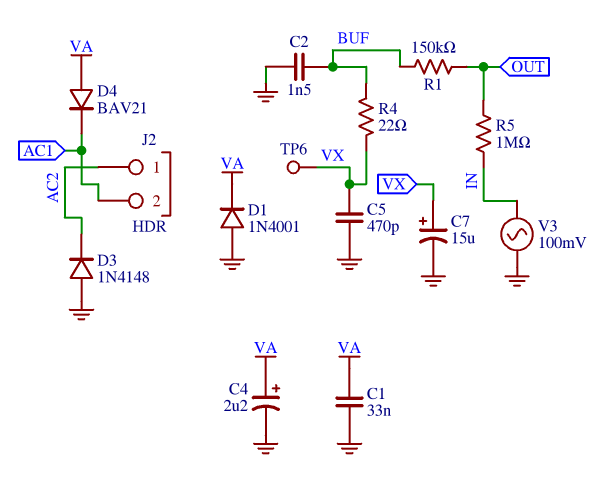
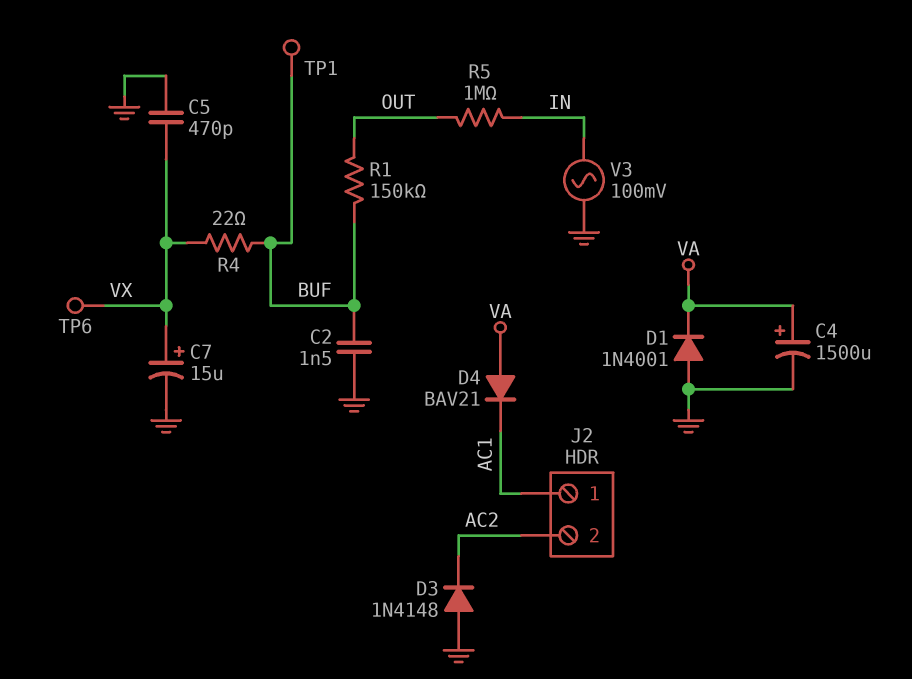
C1: 33nF (GND, VA) -> none
C4: 2.2uF (plus VA, minus GND) -> 1500uF (plus VA, minus GND)
J2 pin 1: AC2 -> AC1
J2 pin 2: AC1 -> AC2
TP1: none -> test point (BUF)

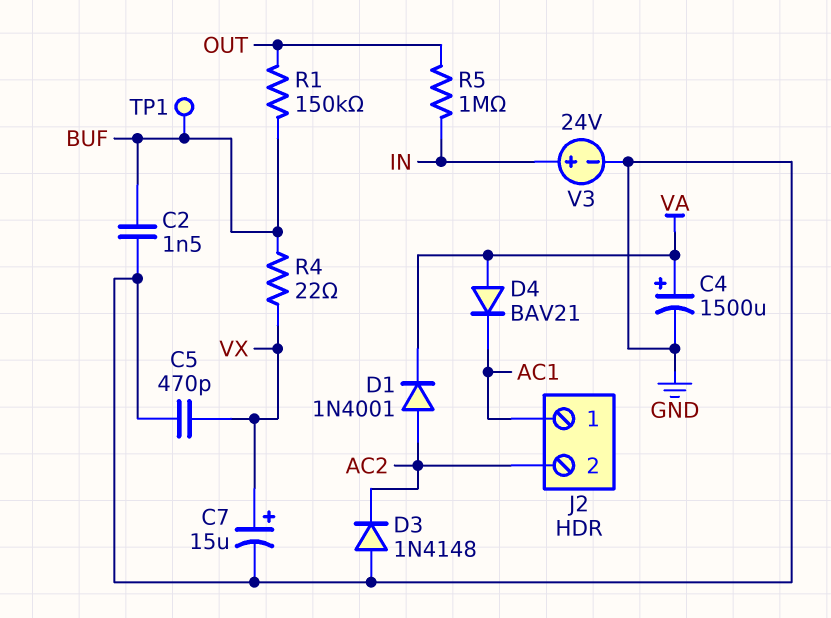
D1: diode 1N4001 (A GND, K VA) -> diode 1N4001 (A AC2, K VA)
TP6: test point (VX) -> none
V3: AC 100mV (GND, IN) -> 24V (plus IN, minus GND)

